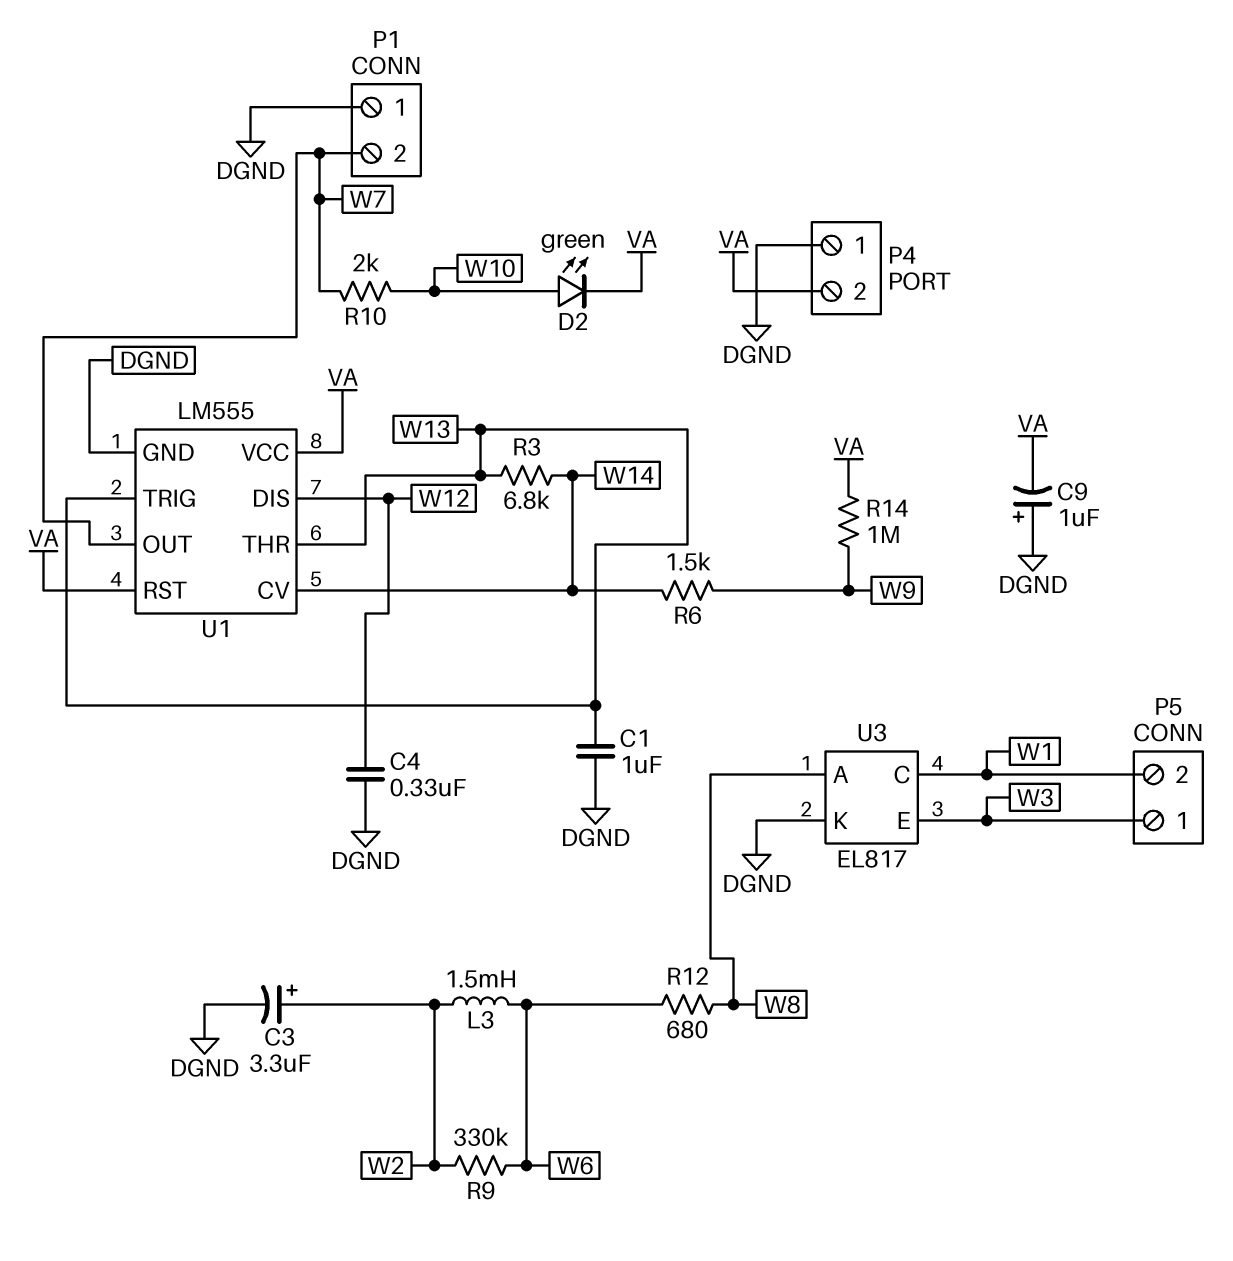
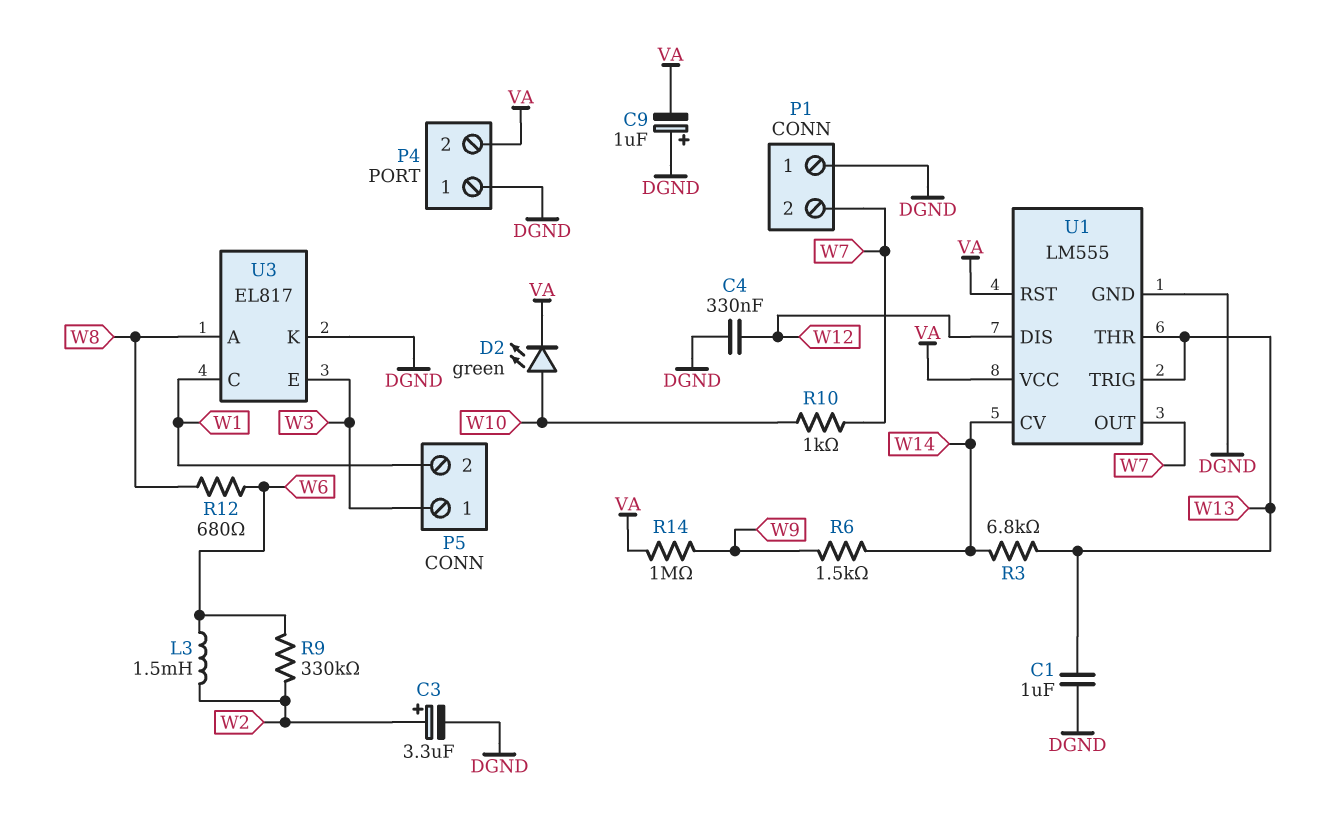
R10: 2k (W7, W10) -> 1k (W7, W10)

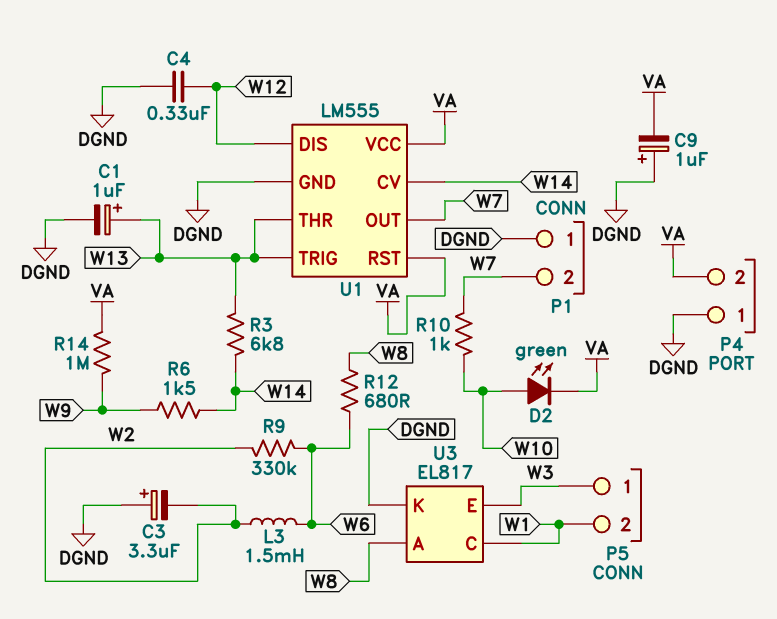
C1: 1uF (DGND, W13) -> 1uF (plus W13, minus DGND)
C3: 3.3uF (plus W2, minus DGND) -> 3.3uF (plus DGND, minus W2)

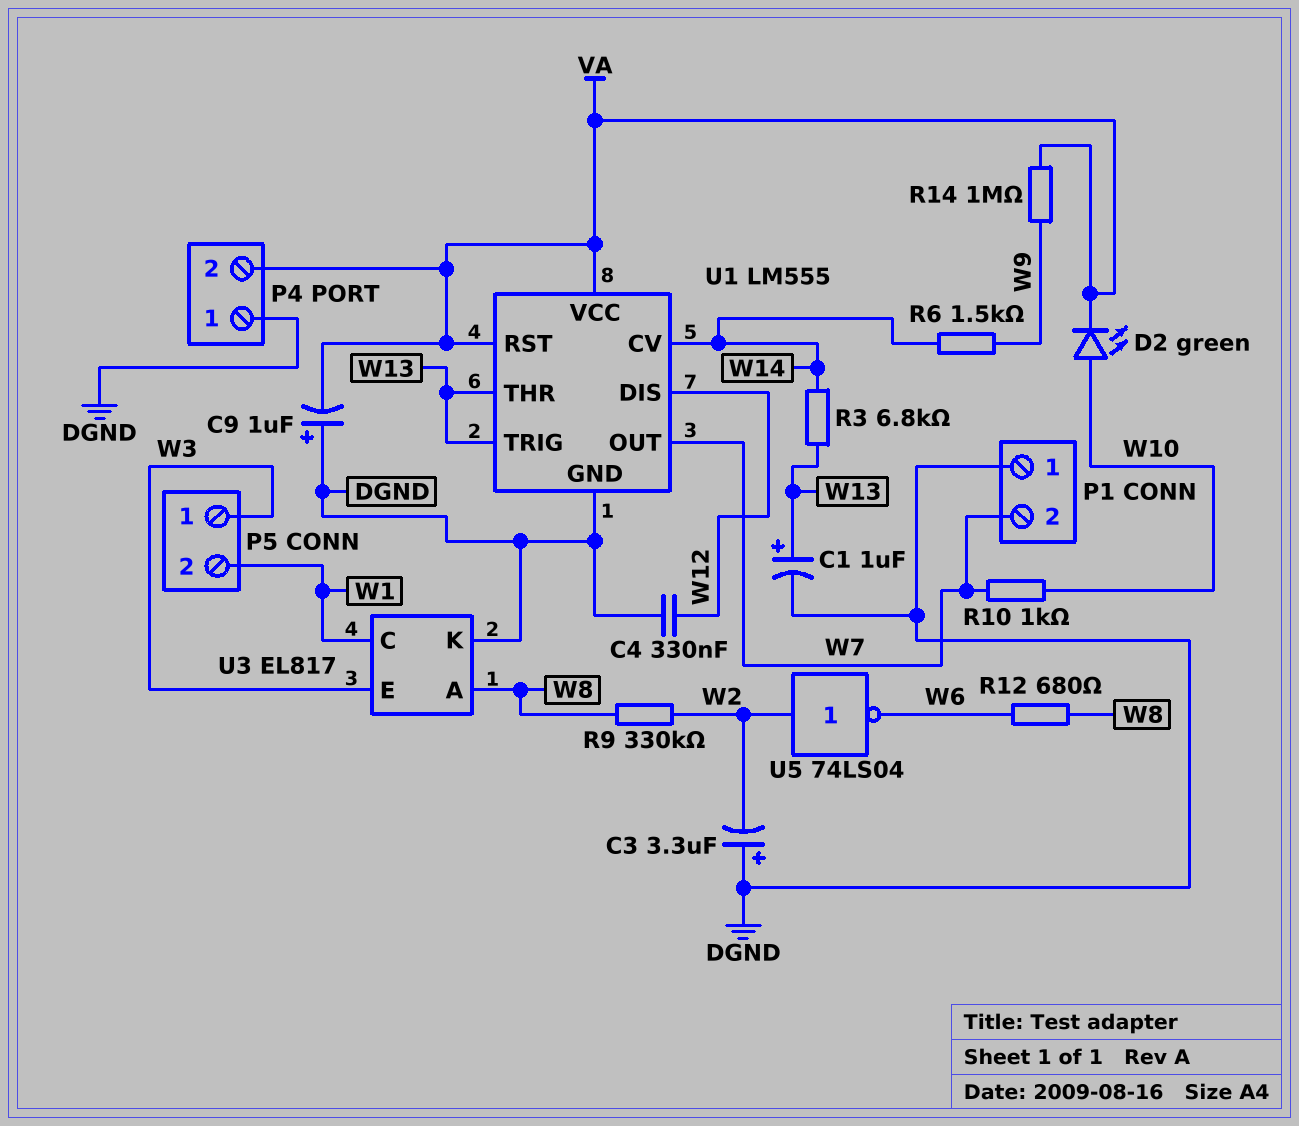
L3: 1.5mH (W2, W6) -> none
R9: 330k (W2, W6) -> 330k (W2, W8)
U5: none -> NOT 74LS04 (in W2, out W6)

